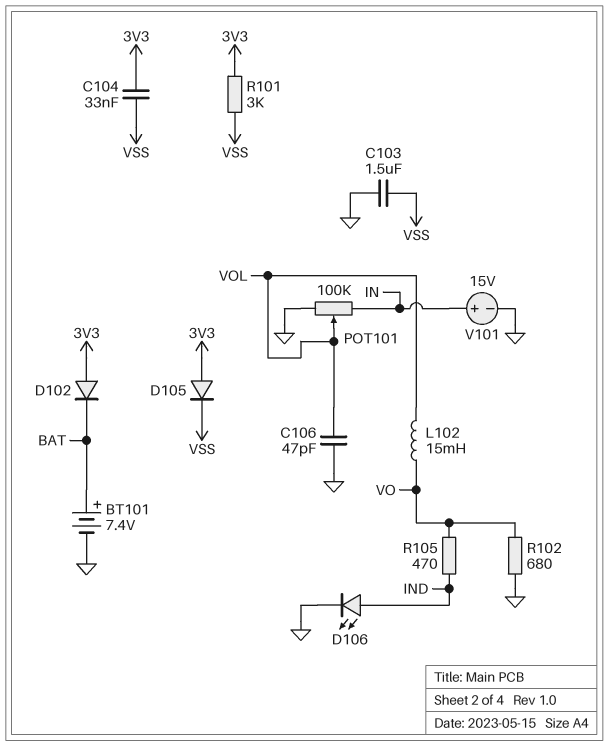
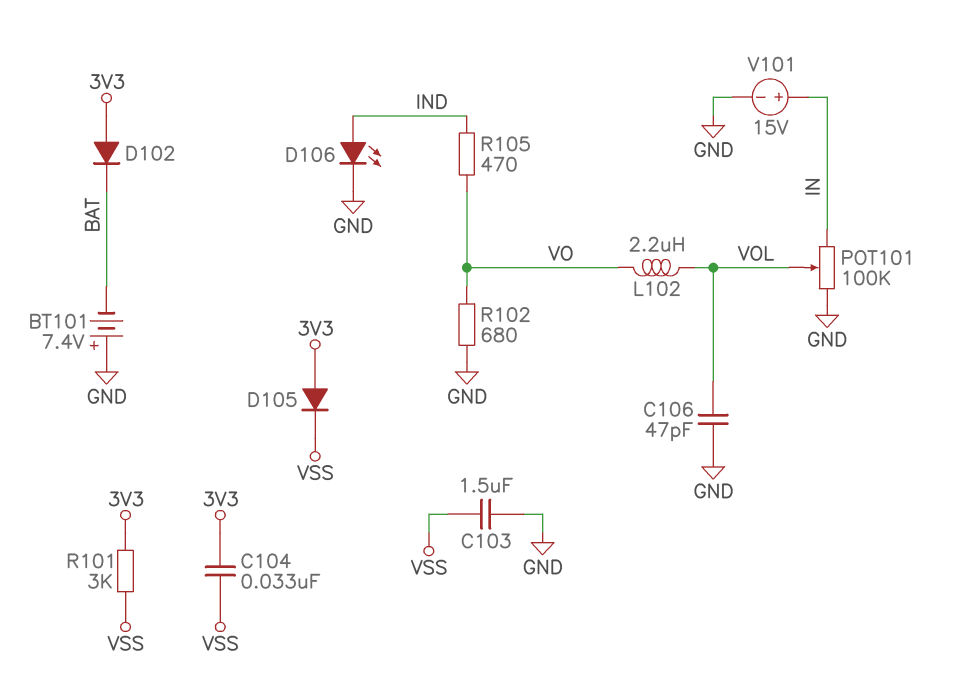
BT101: 7.4V (plus BAT, minus GND) -> 7.4V (plus GND, minus BAT)
L102: 15mH (VO, VOL) -> 2.2uH (VO, VOL)

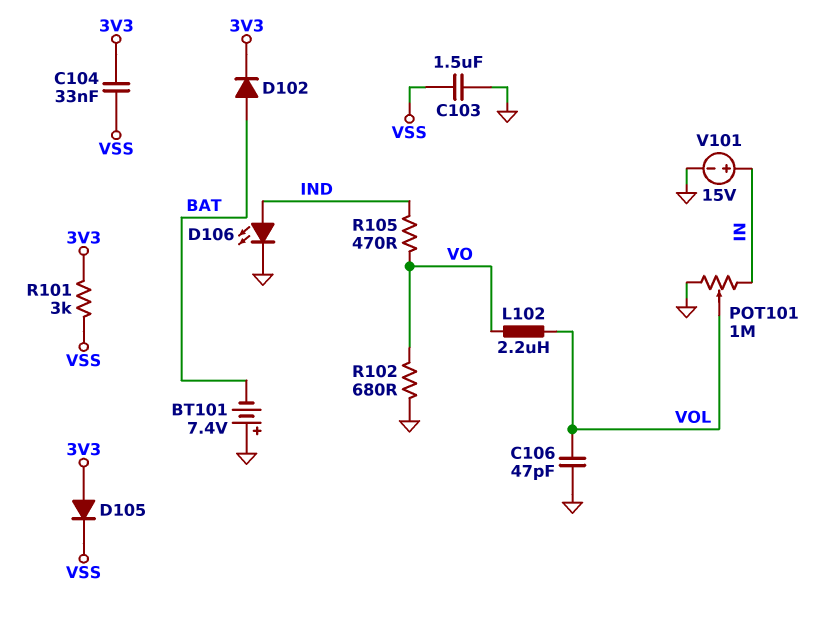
D102: diode (A 3V3, K BAT) -> diode (A BAT, K 3V3)
POT101: 100k (GND, IN, wiper VOL) -> 1M (GND, IN, wiper VOL)

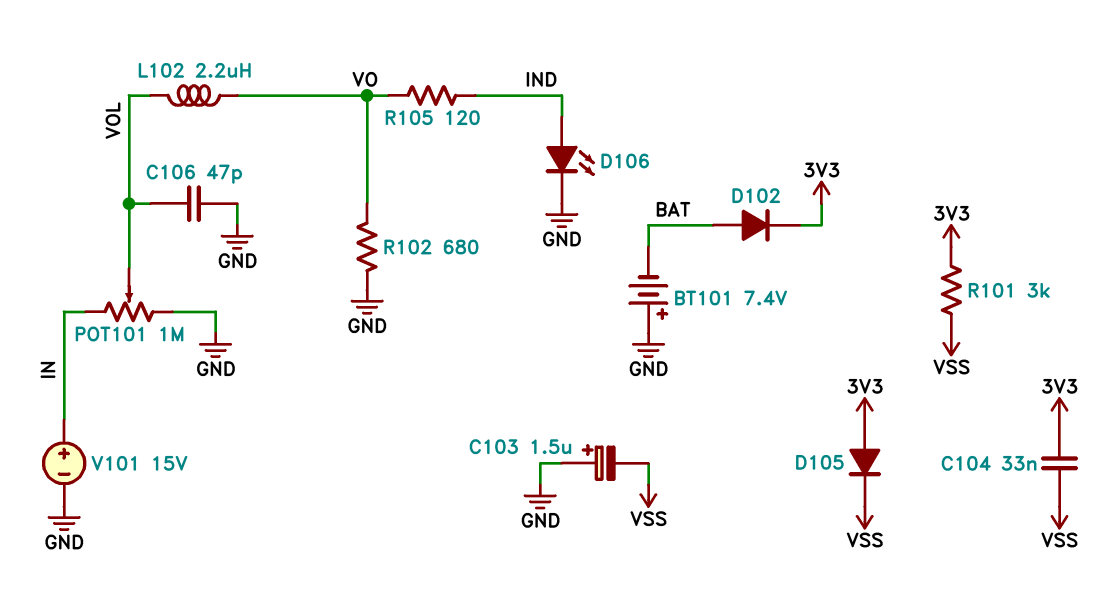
C103: 1.5uF (GND, VSS) -> 1.5uF (plus GND, minus VSS)
R105: 470 (IND, VO) -> 120 (IND, VO)

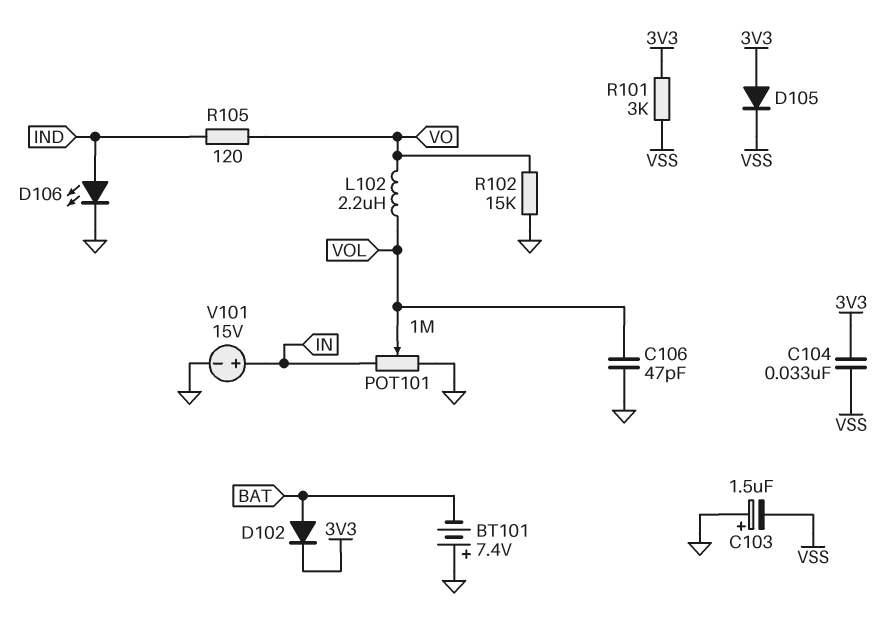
R102: 680 (GND, VO) -> 15k (GND, VO)

